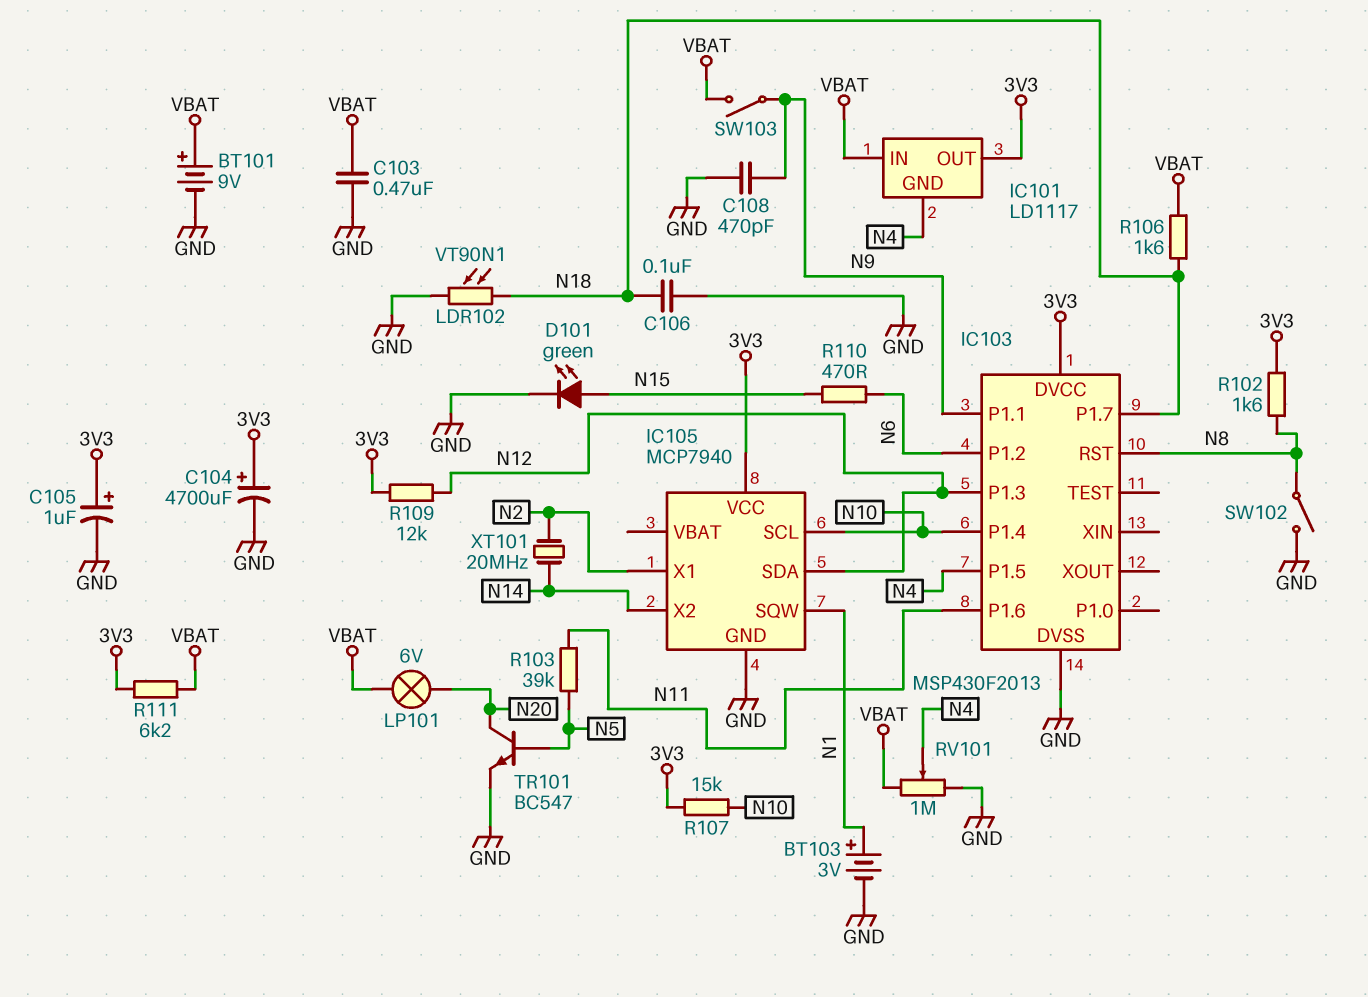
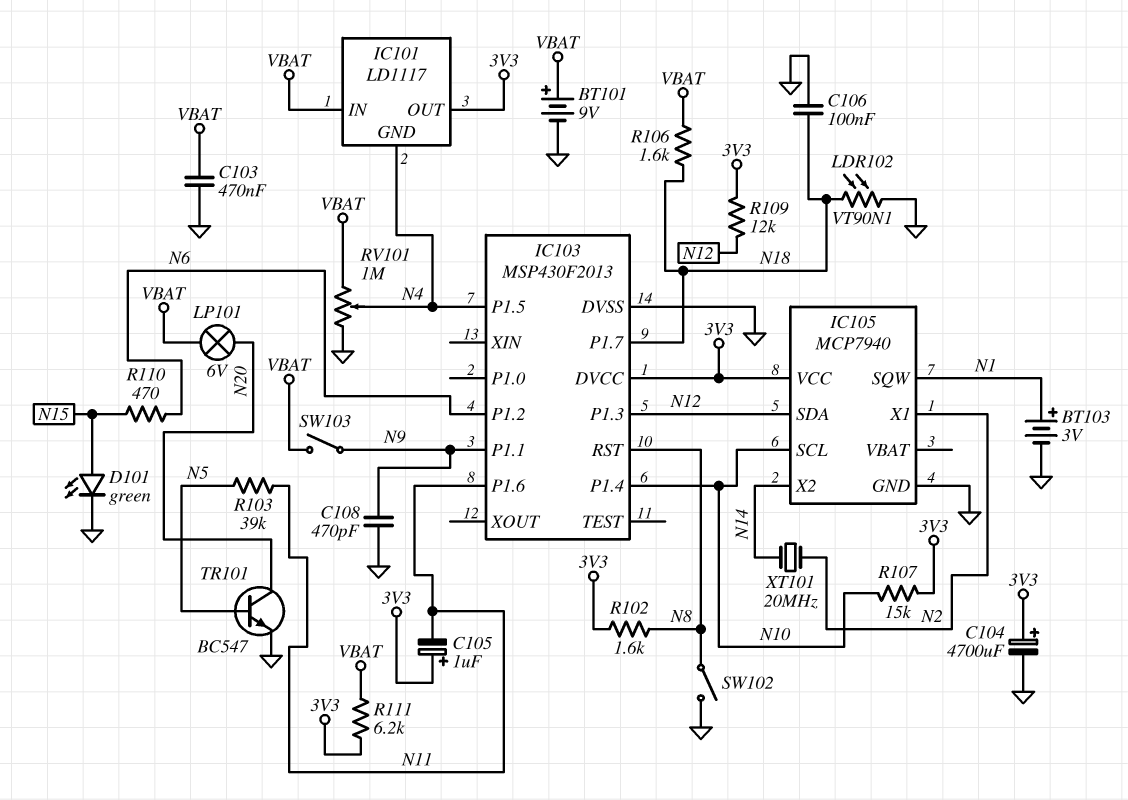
C105: 1uF (plus 3V3, minus GND) -> 1uF (plus 3V3, minus N11)

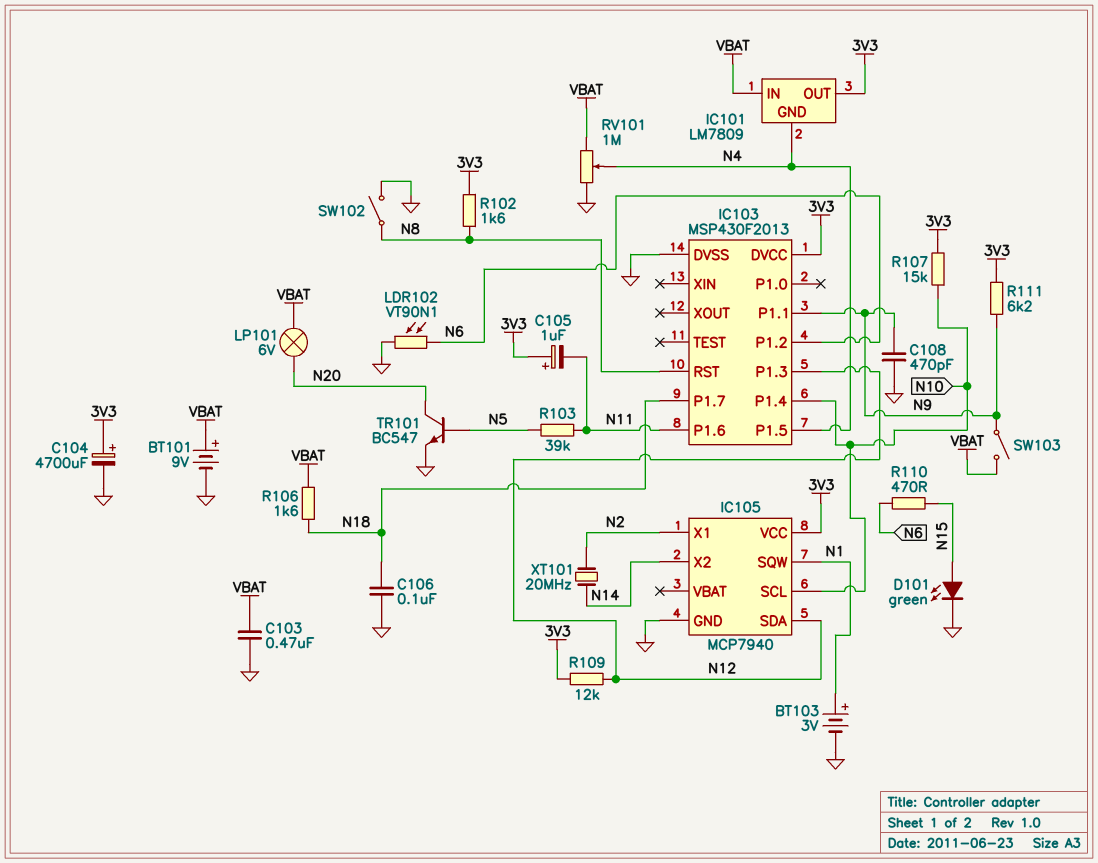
IC101: LD1117 -> LM7809
LDR102: VT90N1 (GND, N18) -> VT90N1 (GND, N6)
R111: 6.2k (3V3, VBAT) -> 6.2k (3V3, N9)

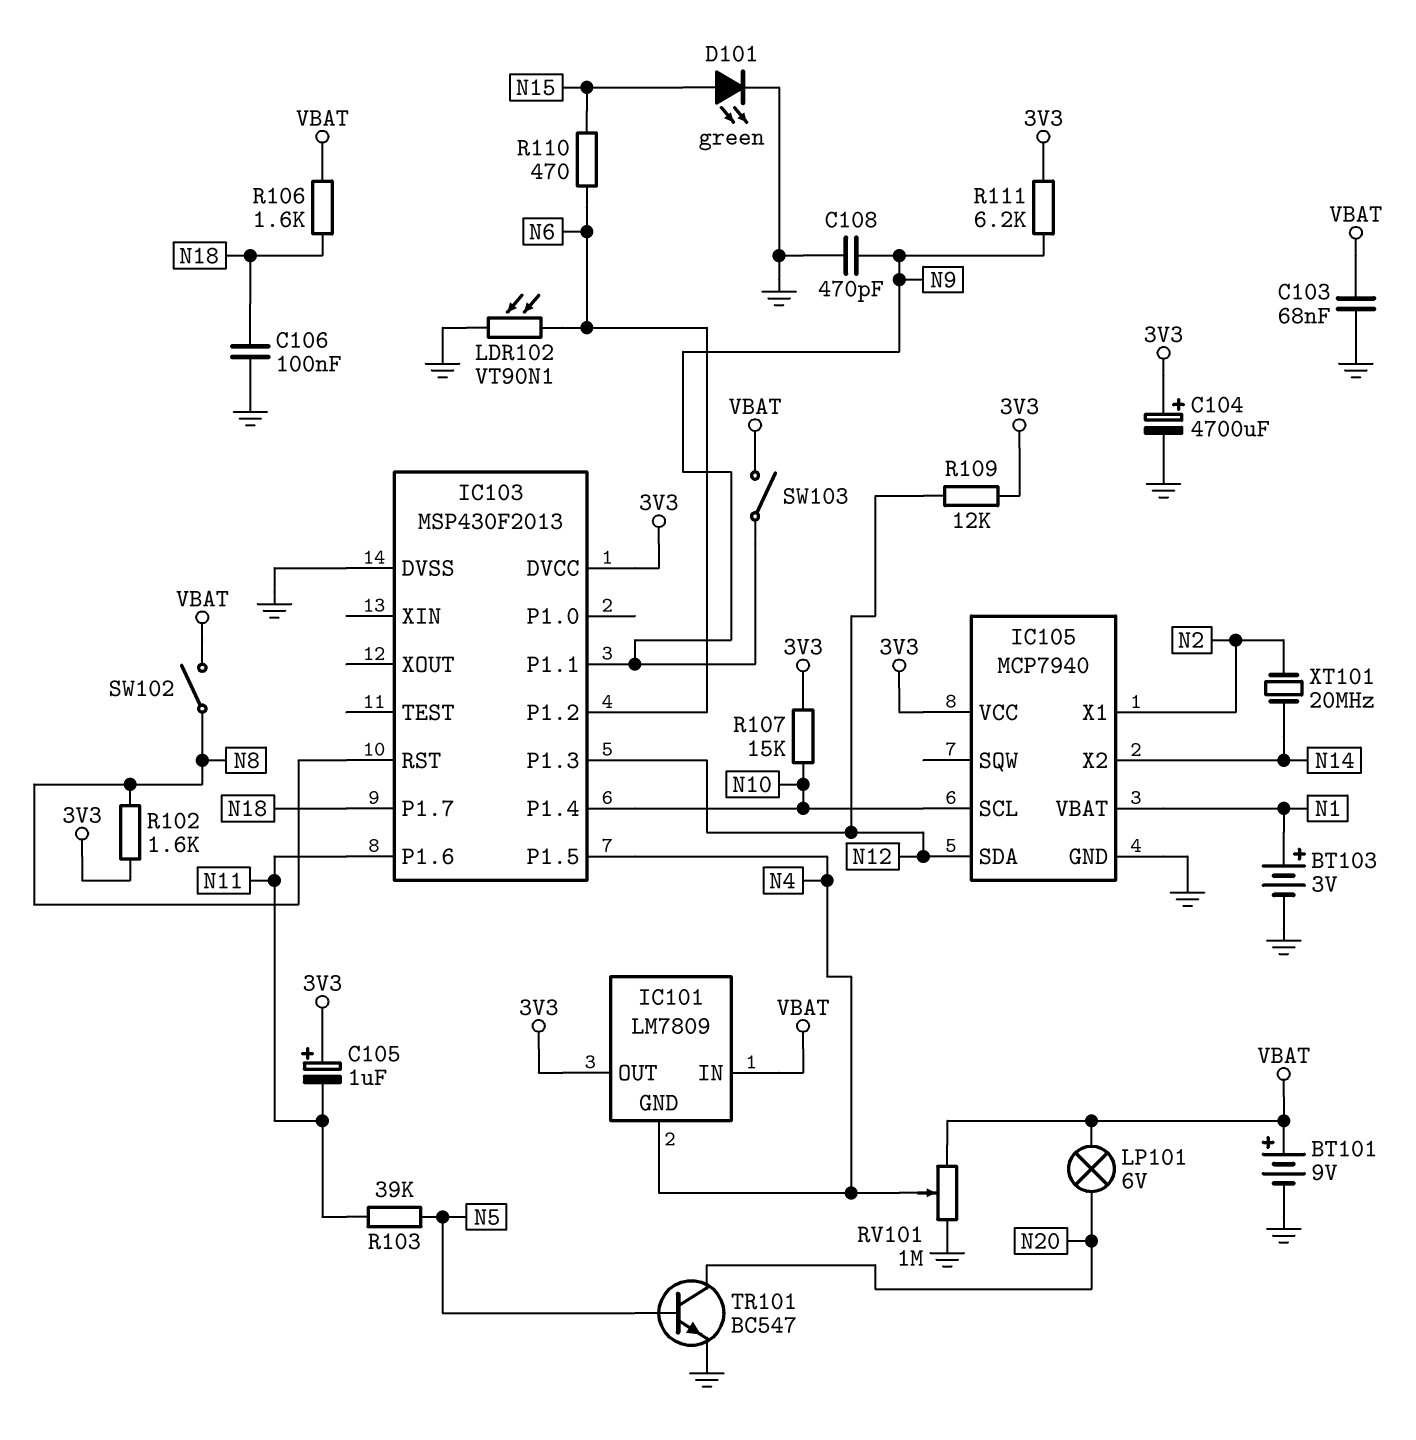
C103: 470nF (GND, VBAT) -> 68nF (GND, VBAT)
IC105 pin SQW: N1 -> none
IC105 pin VBAT: none -> N1
SW102: switch (GND, N8) -> switch (N8, VBAT)

